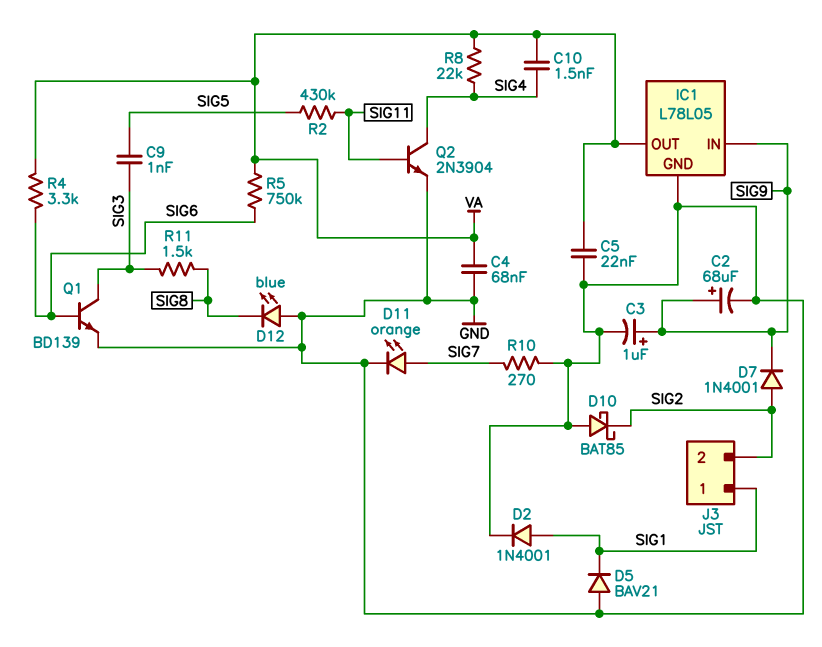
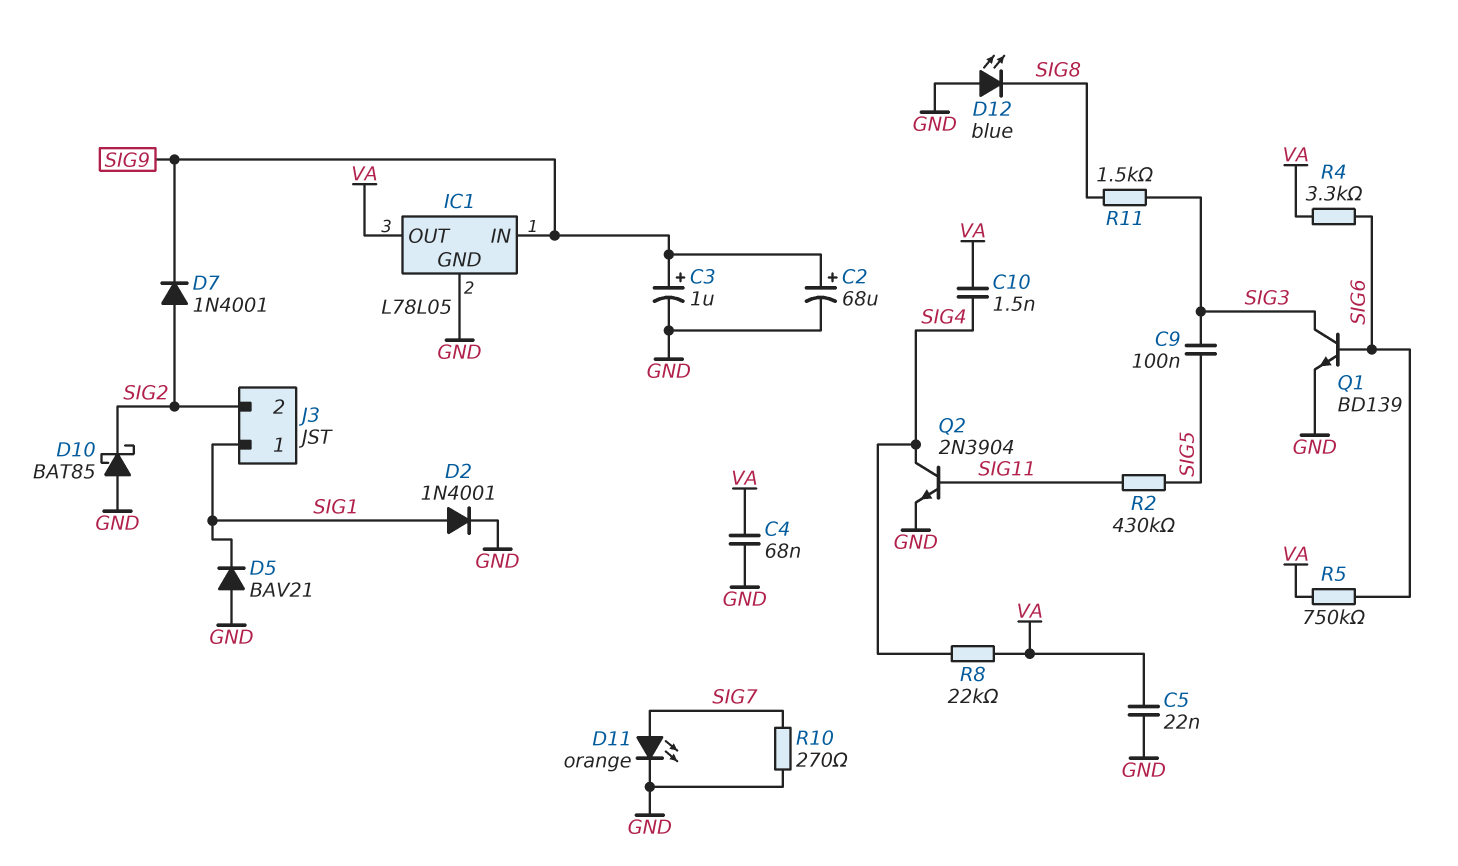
C9: 1nF (SIG3, SIG5) -> 100nF (SIG3, SIG5)

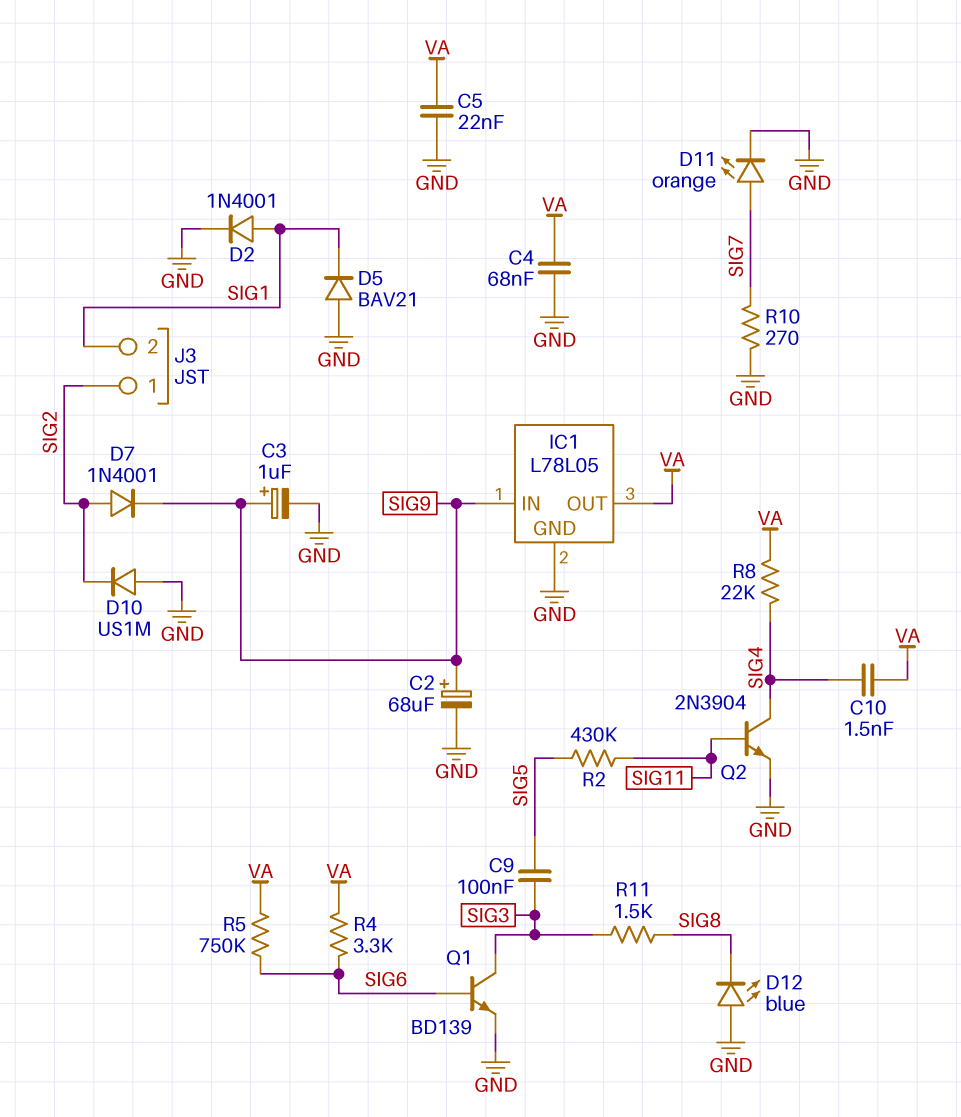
D10: schottky BAT85 (A GND, K SIG2) -> diode US1M (A GND, K SIG2)
J3 pin 1: SIG1 -> SIG2
J3 pin 2: SIG2 -> SIG1

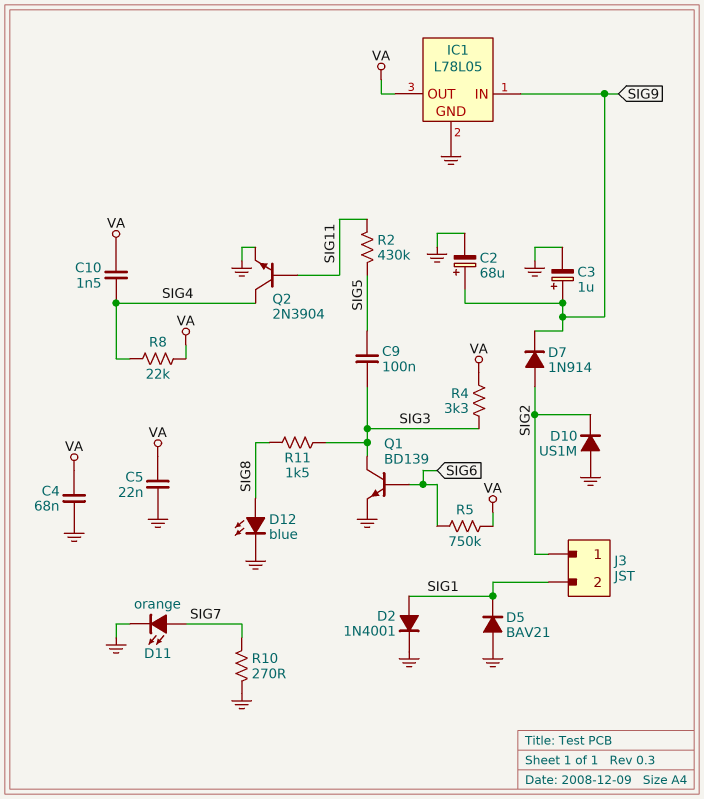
D7: diode 1N4001 (A SIG2, K SIG9) -> diode 1N914 (A SIG2, K SIG9)
D12: LED blue (A GND, K SIG8) -> LED blue (A SIG8, K GND)
R4: 3.3k (SIG6, VA) -> 3.3k (SIG3, VA)

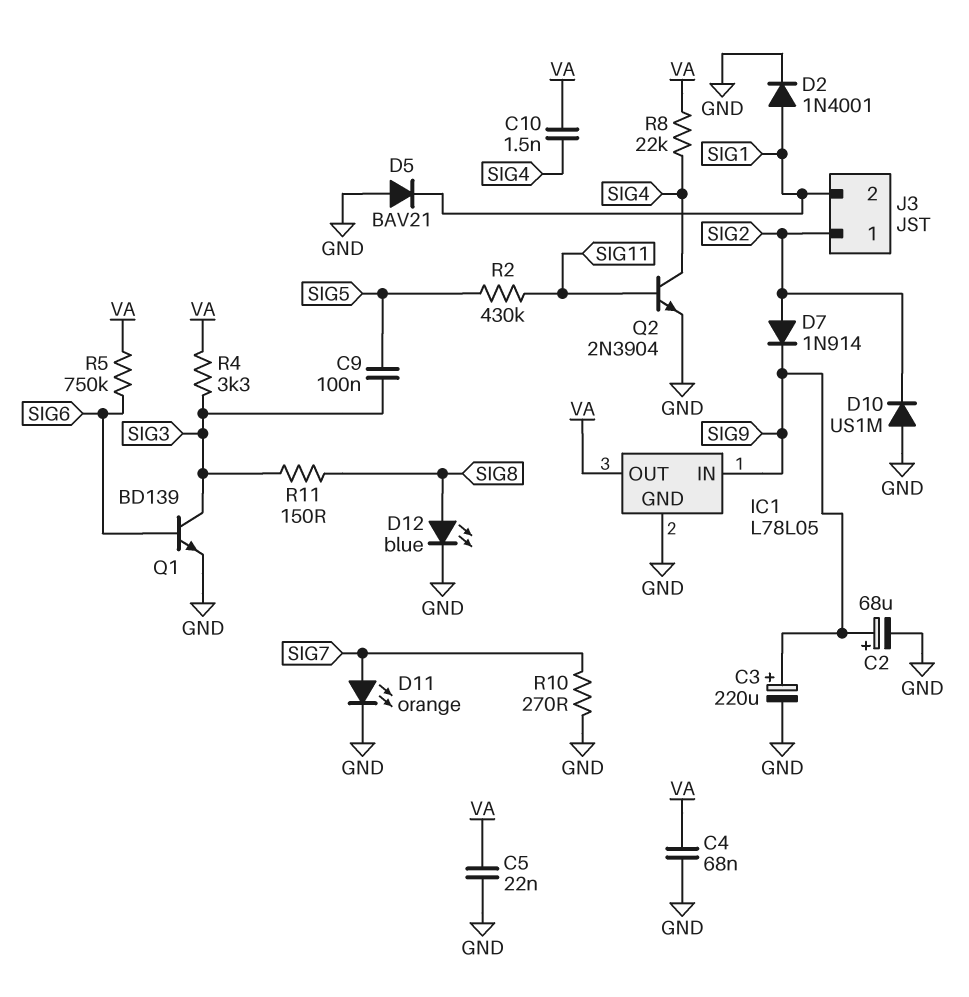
C3: 1uF (plus SIG9, minus GND) -> 220uF (plus SIG9, minus GND)
R11: 1.5k (SIG3, SIG8) -> 150 (SIG3, SIG8)

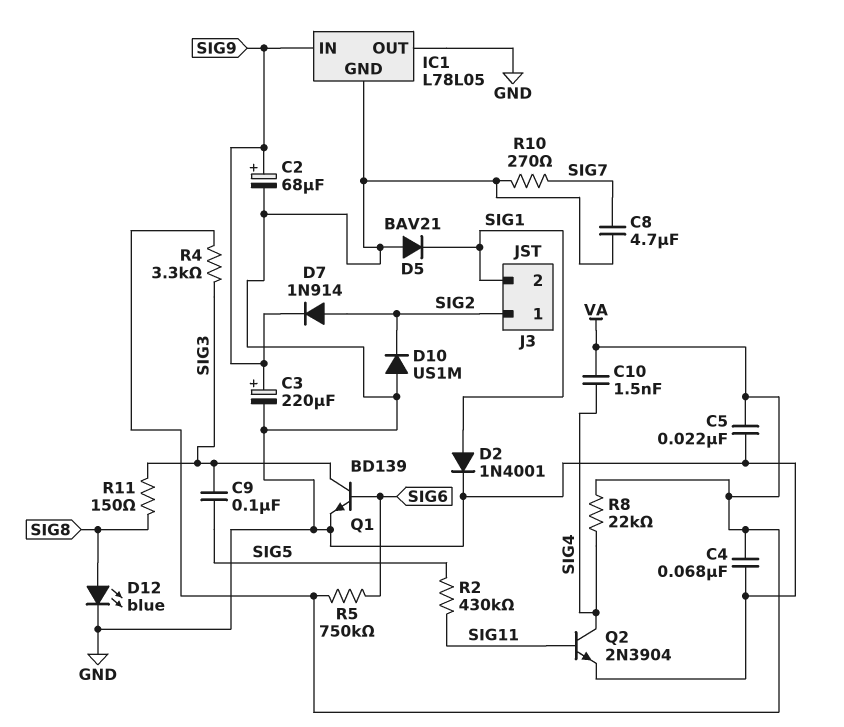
C8: none -> 4.7uF (GND, SIG7)
D11: LED orange (A SIG7, K GND) -> none
IC1 pin OUT: VA -> GND

